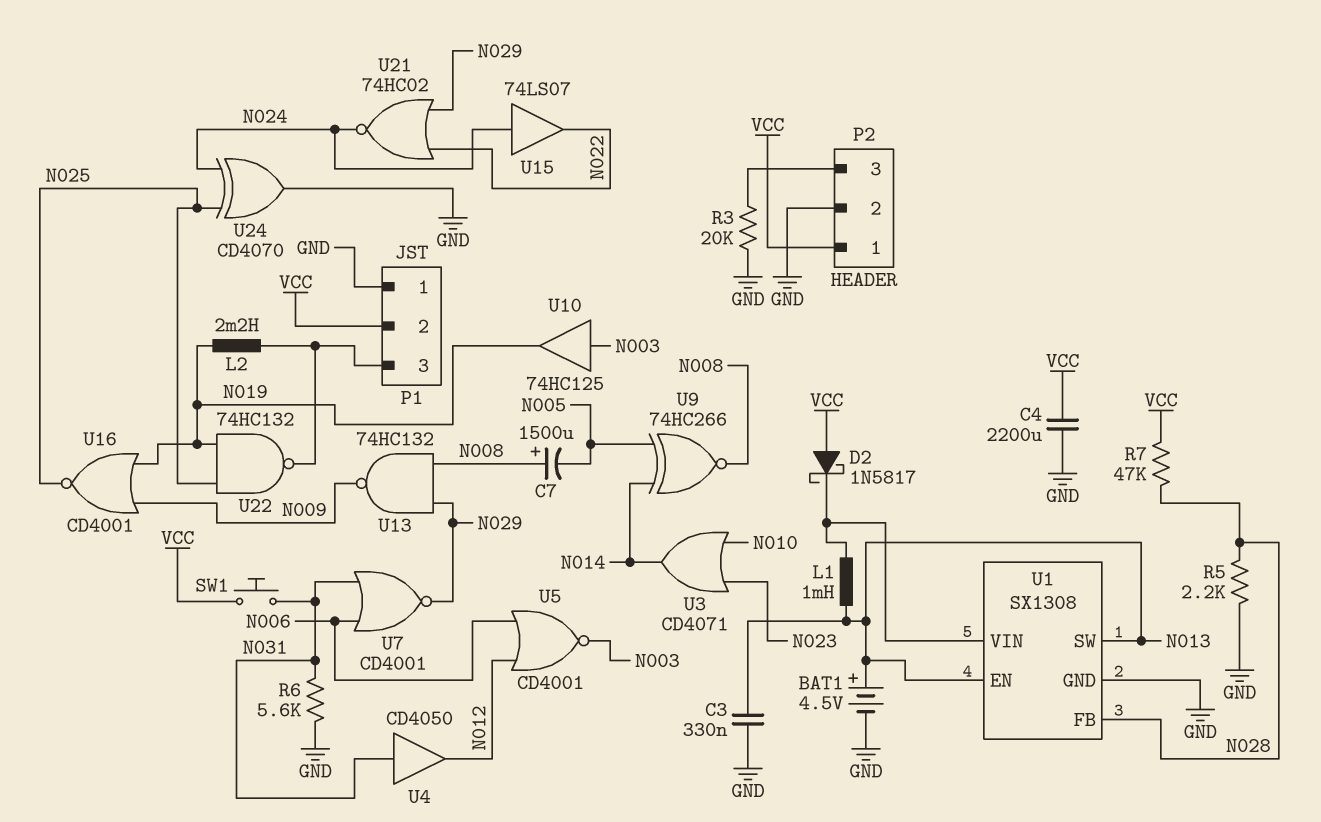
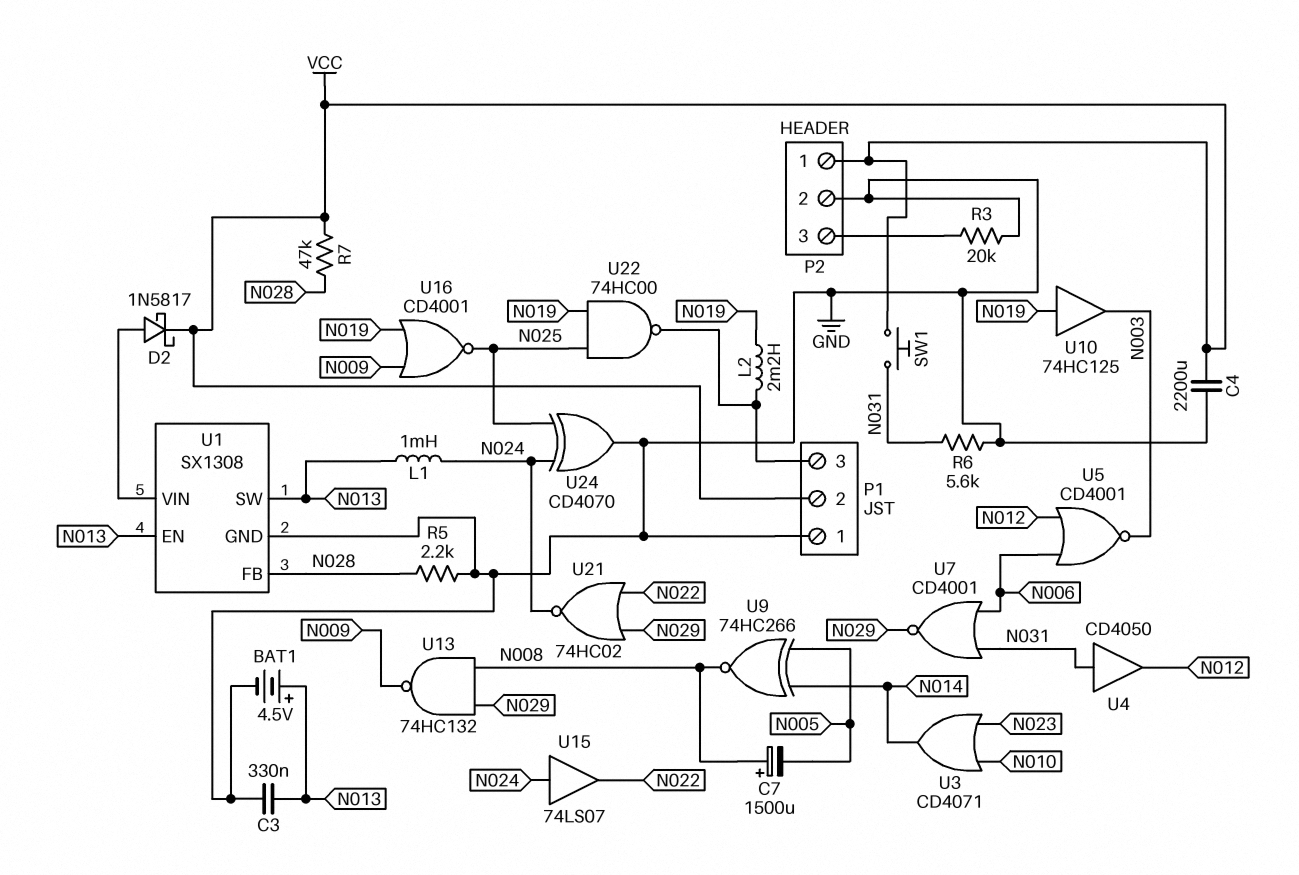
D2: schottky 1N5817 (A VCC, K U1/VIN) -> schottky 1N5817 (A U1/VIN, K VCC)
L1: 1mH (N013, U1/VIN) -> 1mH (N013, N024)
U10: buffer 74HC125 (in N003, out N019) -> buffer 74HC125 (in N019, out N003)
U22: NAND 74HC132 (in N019, in N025, out P1/3) -> NAND 74HC00 (in N019, in N025, out P1/3)

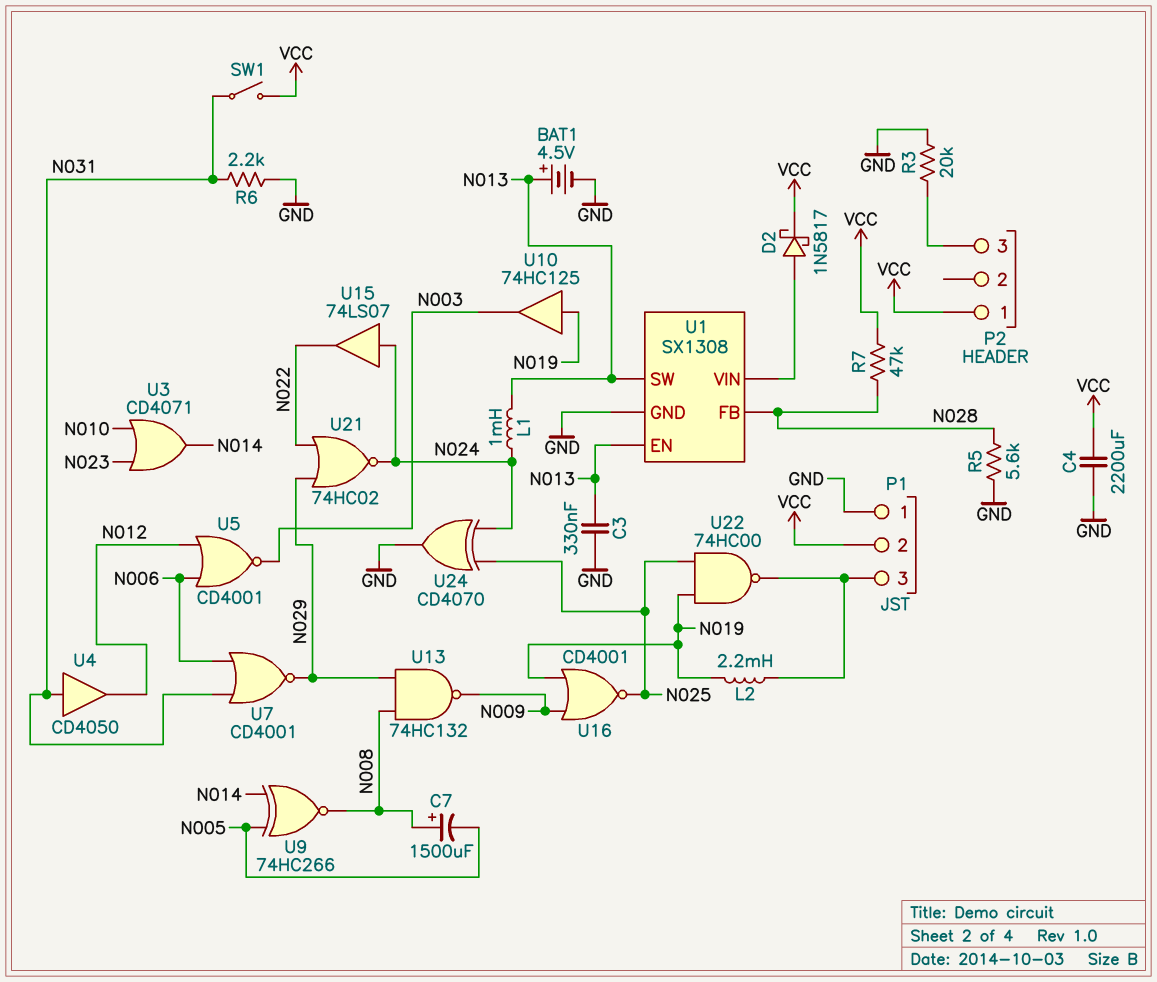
P2 pin 2: GND -> none
R5: 2.2k (GND, N028) -> 5.6k (GND, N028)
R6: 5.6k (GND, N031) -> 2.2k (GND, N031)
SW1: button (N031, VCC) -> switch (N031, VCC)

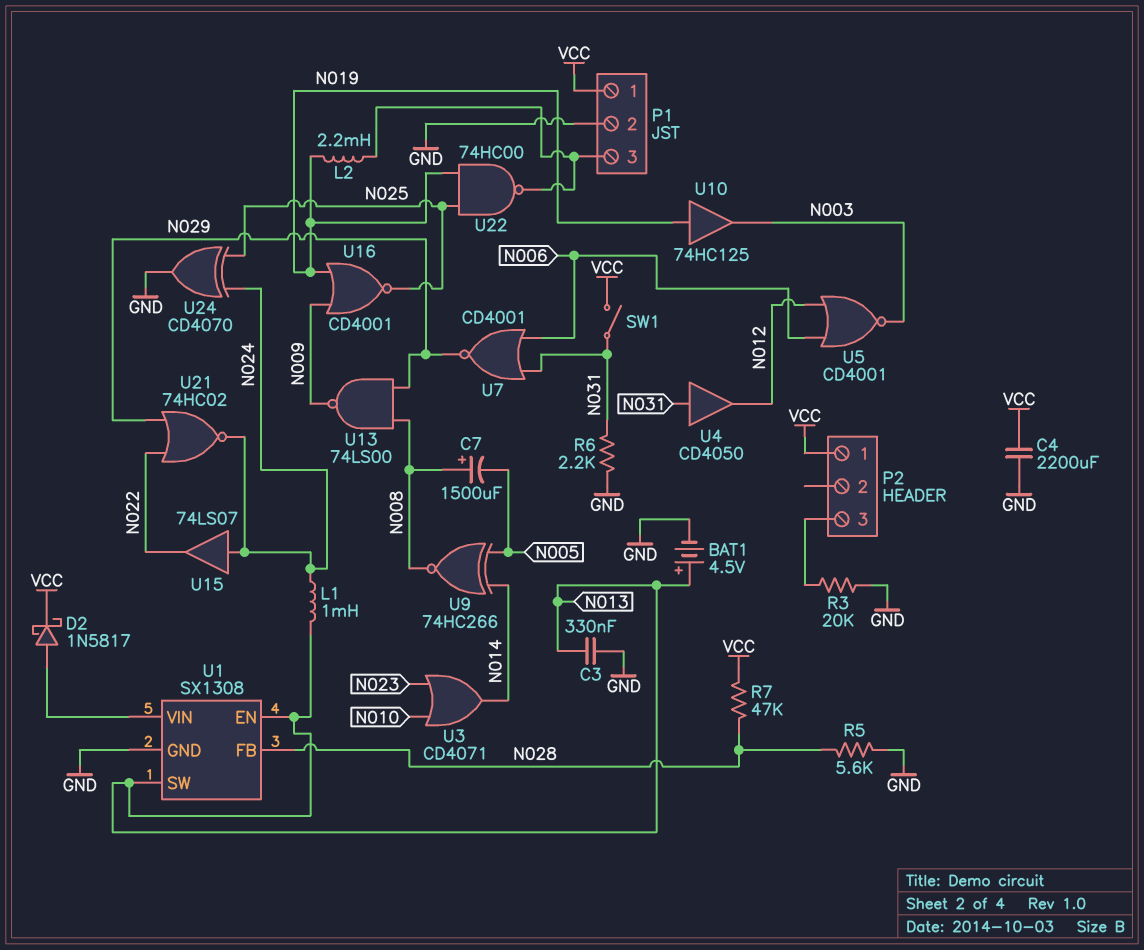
P1 pin 1: GND -> VCC
P1 pin 2: VCC -> GND
U13: NAND 74HC132 (in N008, in N029, out N009) -> NAND 74LS00 (in N008, in N029, out N009)

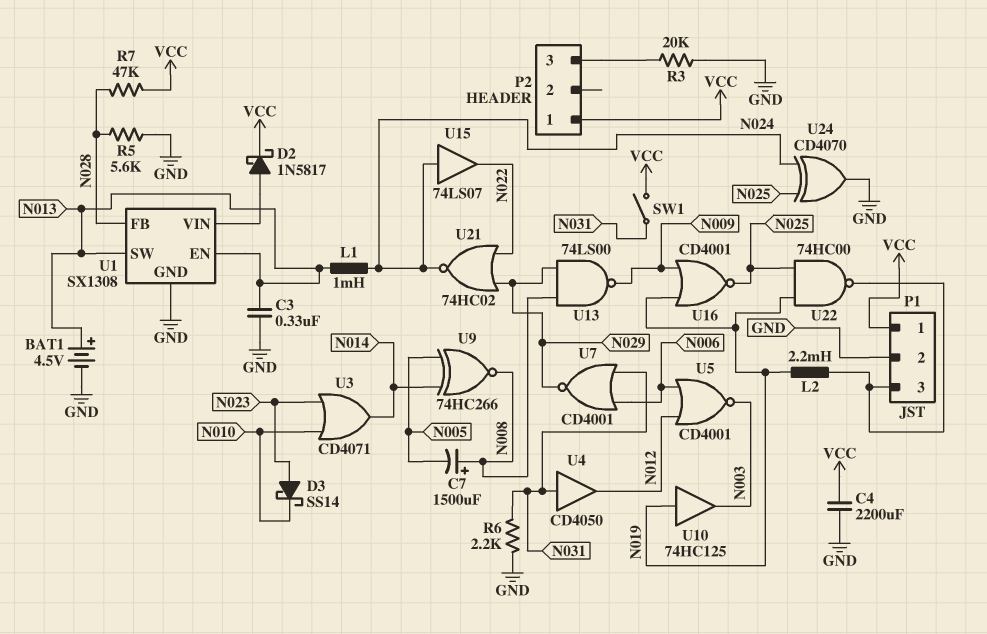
D3: none -> schottky SS14 (A N023, K N010)

